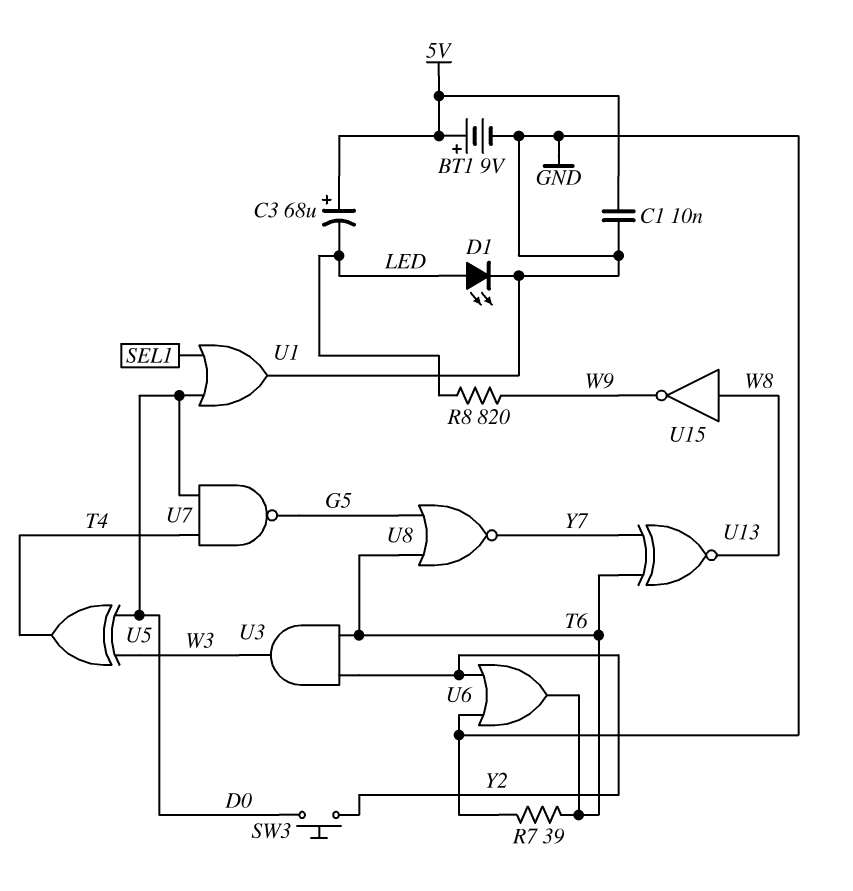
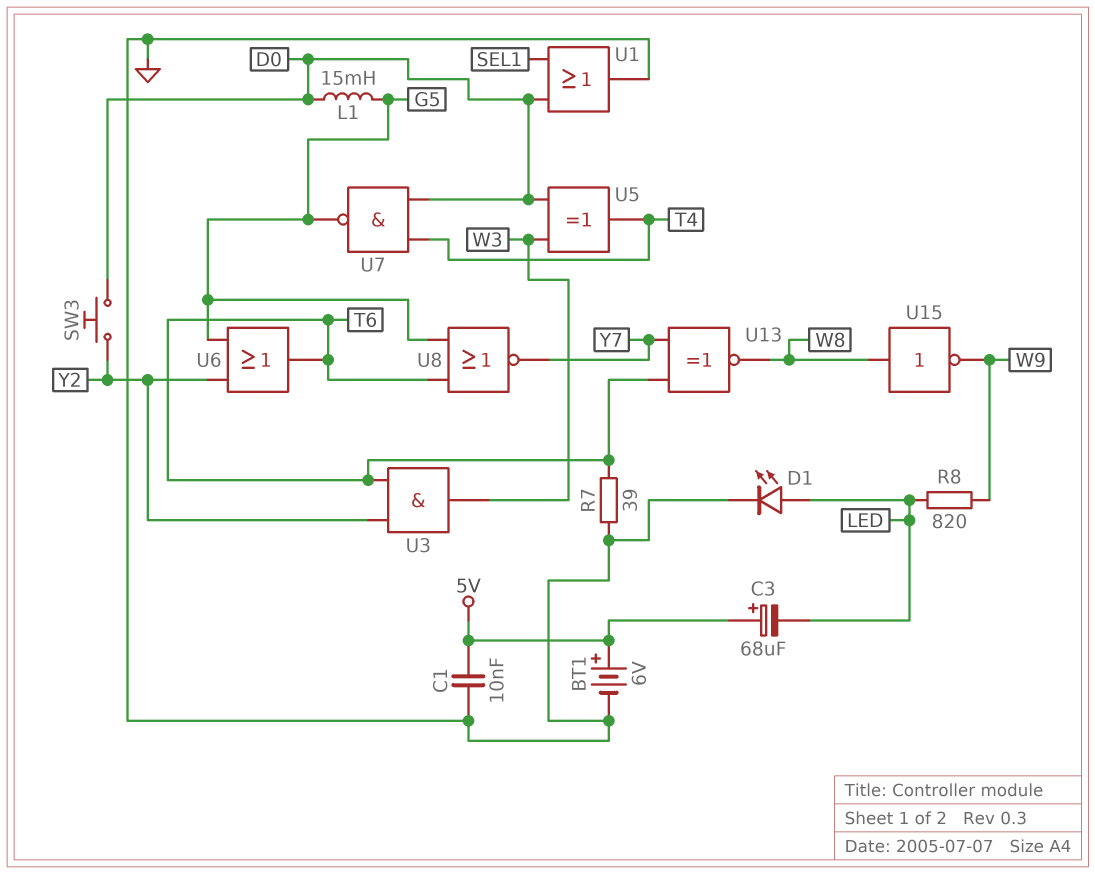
BT1: 9V (plus 5V, minus GND) -> 6V (plus 5V, minus GND)
L1: none -> 15mH (D0, G5)
U6: OR (in GND, in Y2, out T6) -> OR (in G5, in Y2, out T6)

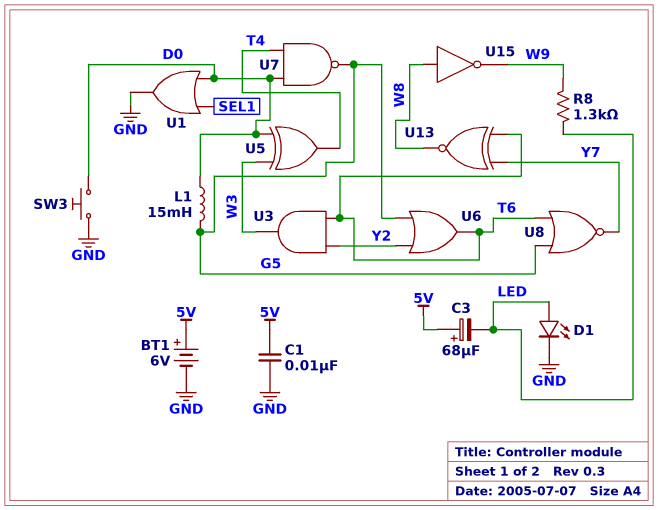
R7: 39 (GND, T6) -> none
R8: 820 (LED, W9) -> 1.3k (LED, W9)
SW3: button (D0, Y2) -> button (D0, GND)

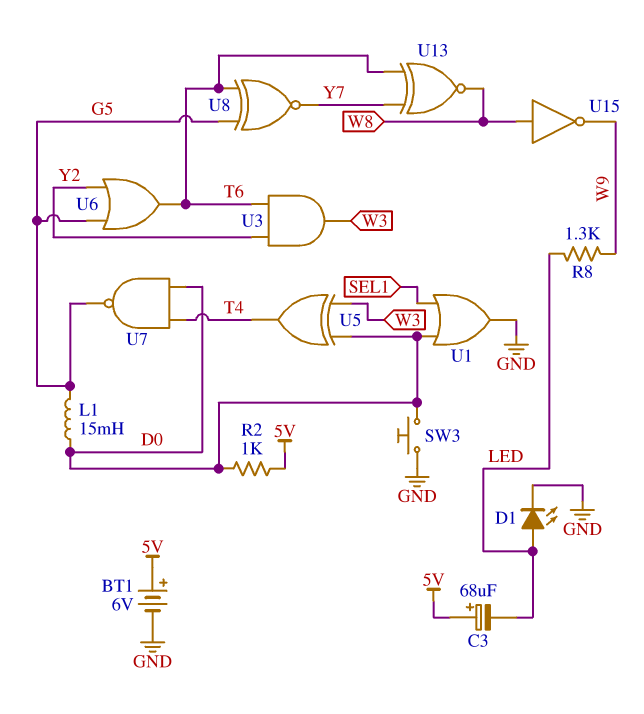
C1: 10nF (5V, GND) -> none
R2: none -> 1k (5V, D0)
U8: NOR (in G5, in T6, out Y7) -> XNOR (in G5, in T6, out Y7)

